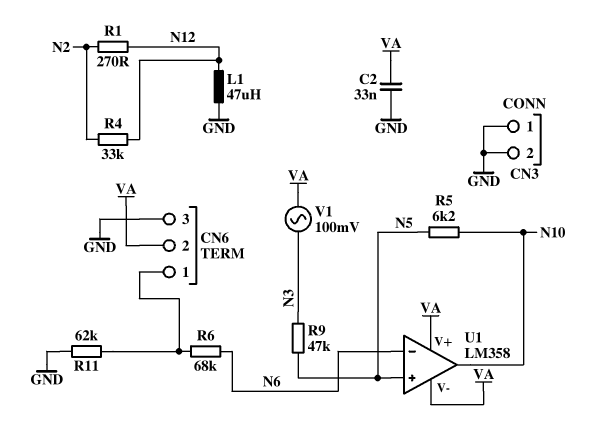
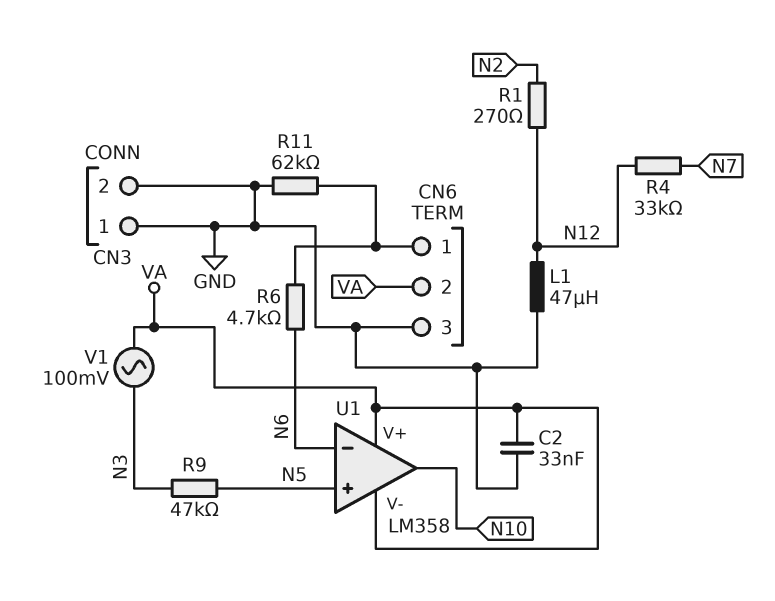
R4: 33k (N2, N12) -> 33k (N7, N12)
R5: 6.2k (N5, N10) -> none
R6: 68k (CN6/1, N6) -> 4.7k (CN6/1, N6)

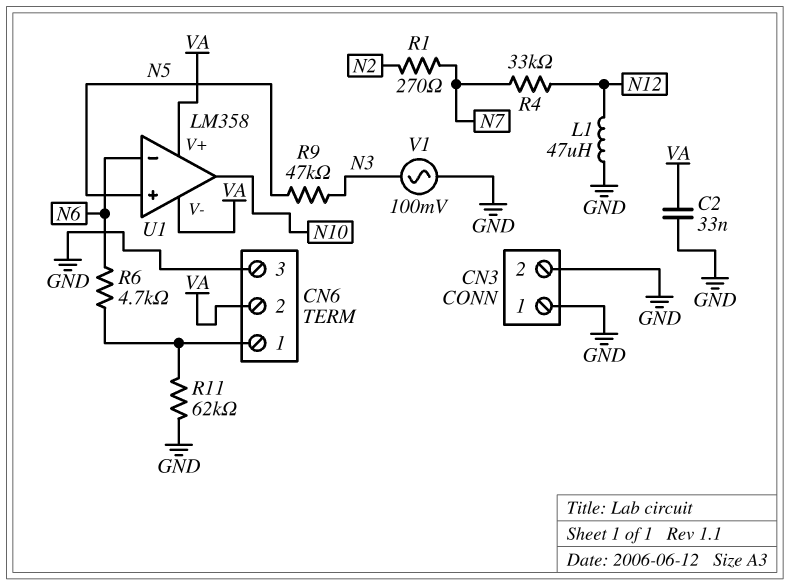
R1: 270 (N2, N12) -> 270 (N2, N7)
V1: AC 100mV (N3, VA) -> AC 100mV (GND, N3)

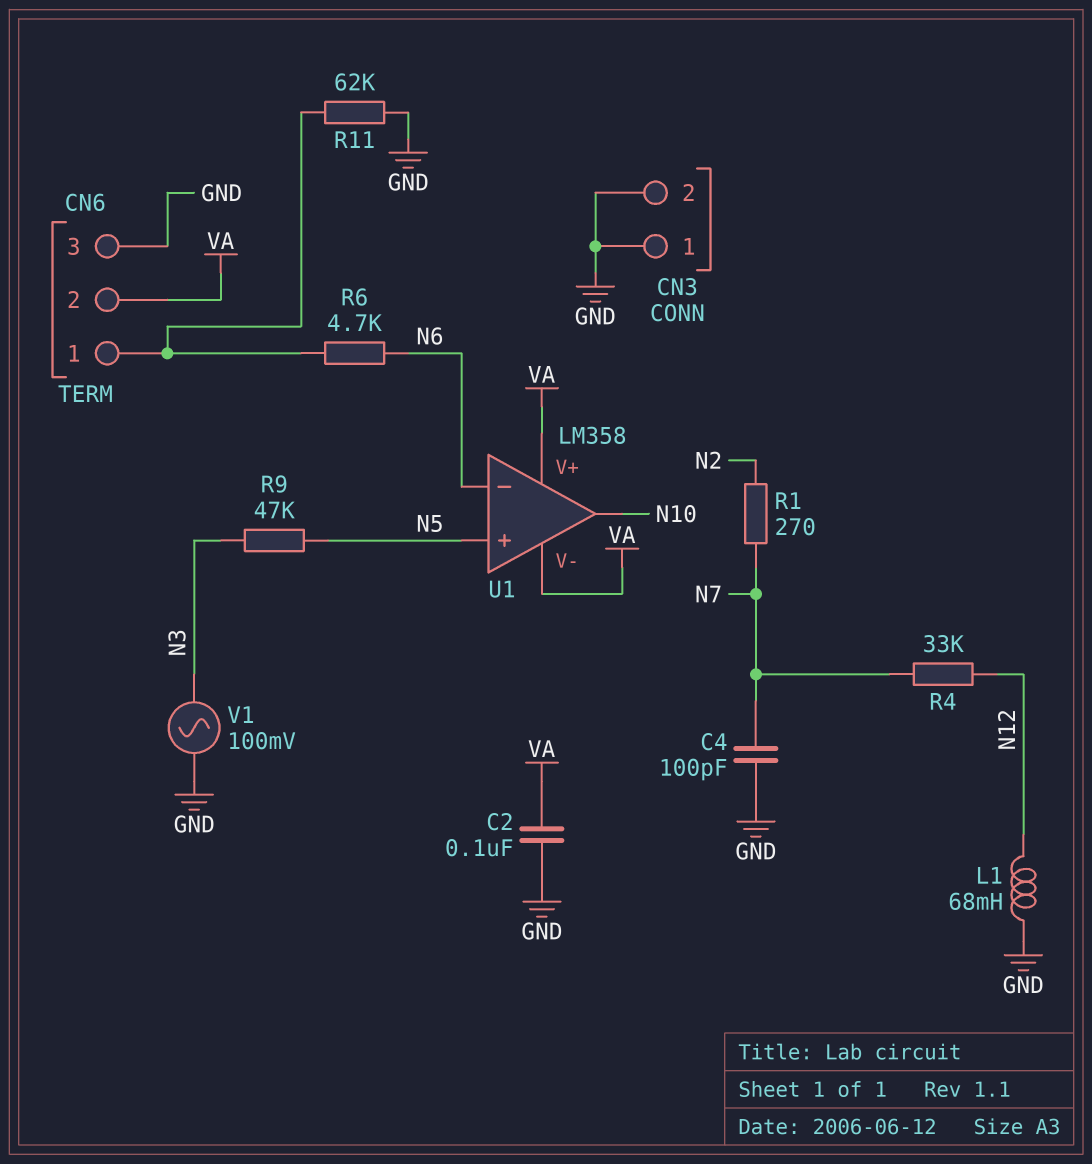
C2: 33nF (GND, VA) -> 100nF (GND, VA)
C4: none -> 100pF (GND, N7)
L1: 47uH (GND, N12) -> 68mH (GND, N12)

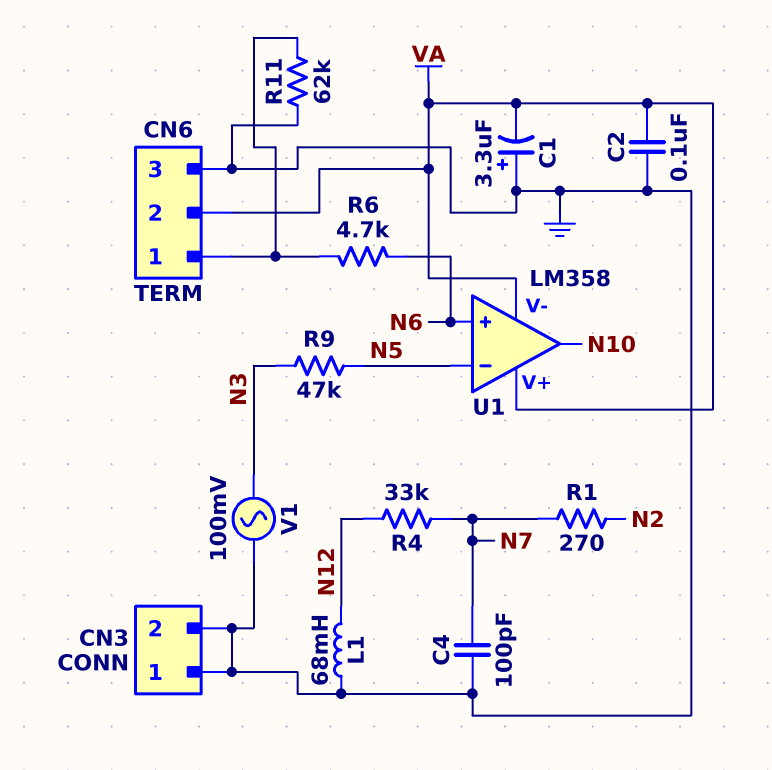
C1: none -> 3.3uF (plus GND, minus VA)
U1 pin in+: N5 -> N6
U1 pin in-: N6 -> N5

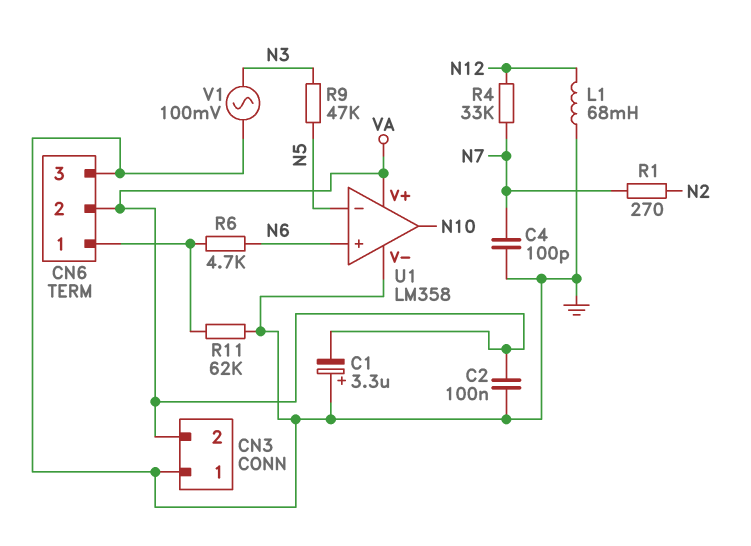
CN3 pin 2: GND -> VA
U1 pin V-: VA -> GND

